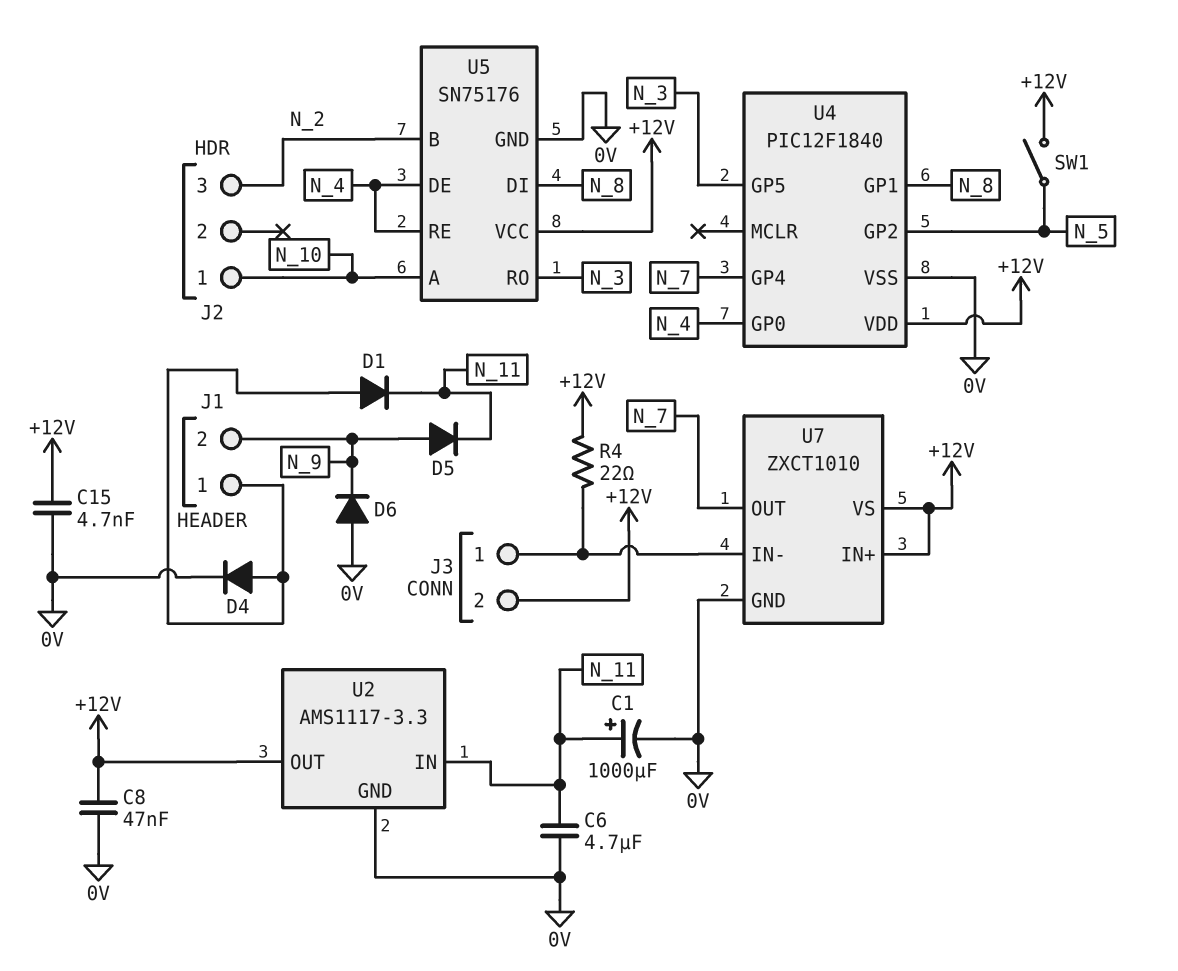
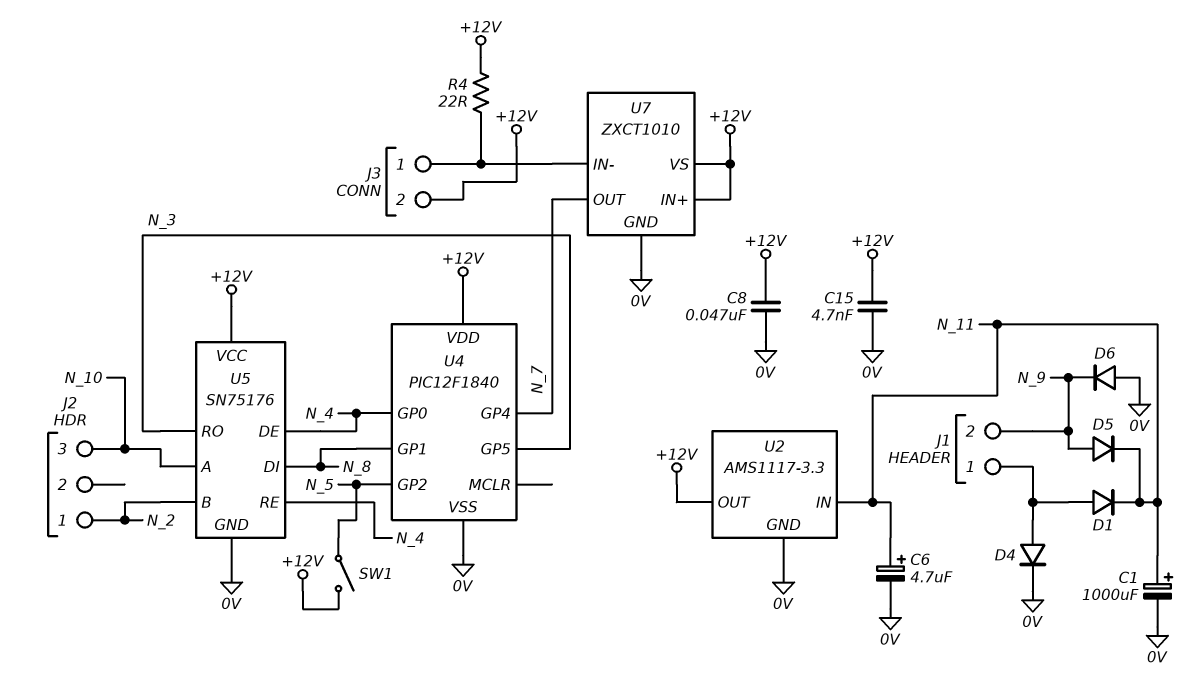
C6: 4.7uF (0V, N_11) -> 4.7uF (plus N_11, minus 0V)
J2 pin 1: N_10 -> N_2
J2 pin 3: N_2 -> N_10

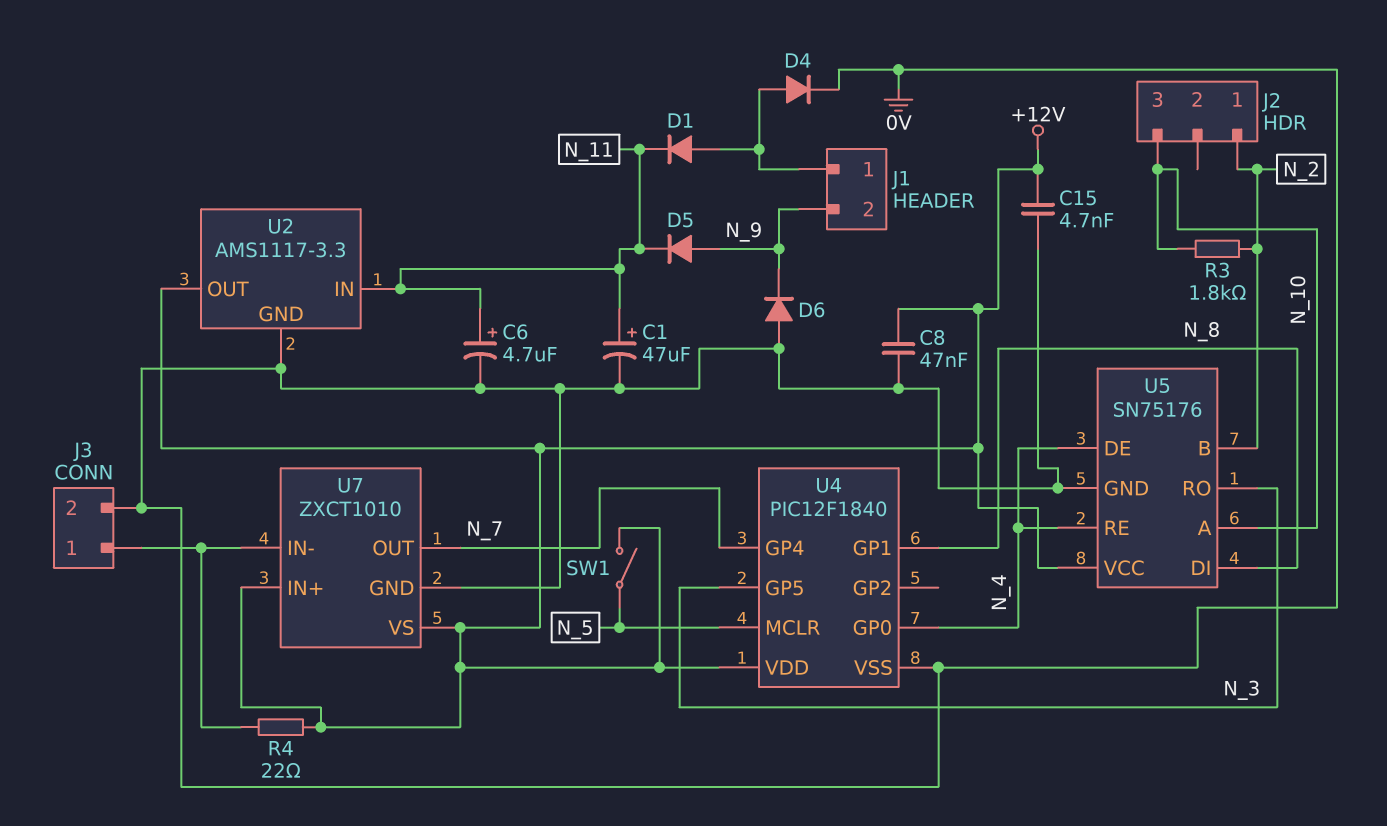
C1: 1000uF (plus N_11, minus 0V) -> 47uF (plus N_11, minus 0V)
J3 pin 2: +12V -> 0V
R3: none -> 1.8k (N_2, N_10)
U4 pin GP2: N_5 -> none
U4 pin MCLR: none -> N_5

